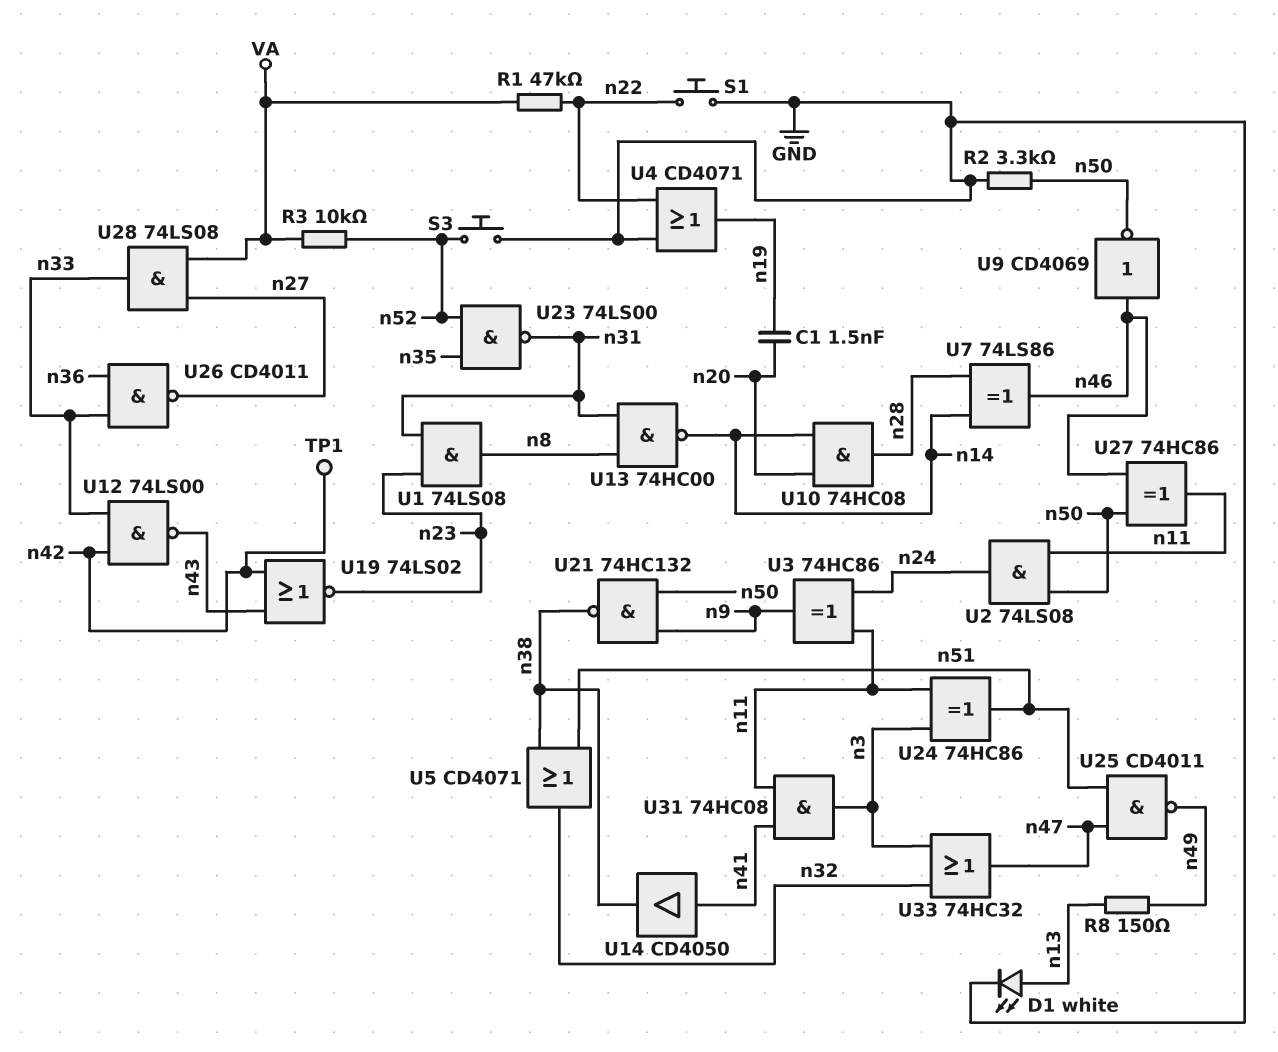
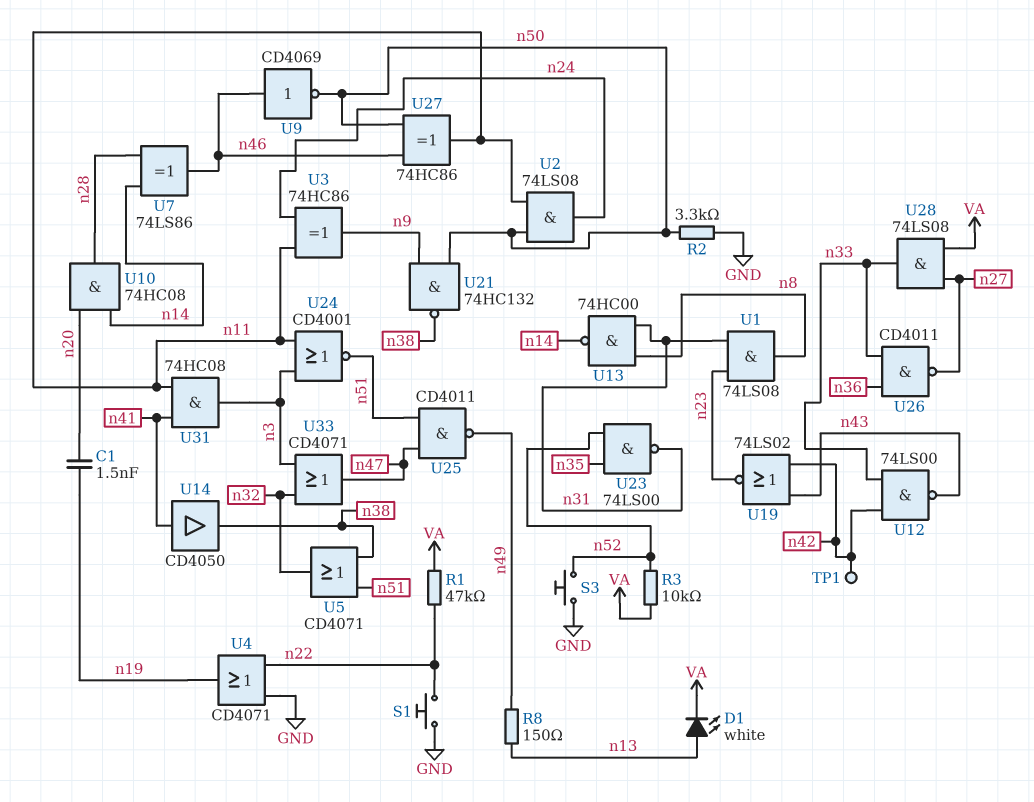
D1: LED white (A n13, K GND) -> LED white (A n13, K VA)
U24: XOR 74HC86 (in n3, in n11, out n51) -> NOR CD4001 (in n3, in n11, out n51)
U33: OR 74HC32 (in n3, in n32, out n47) -> OR CD4071 (in n3, in n32, out n47)

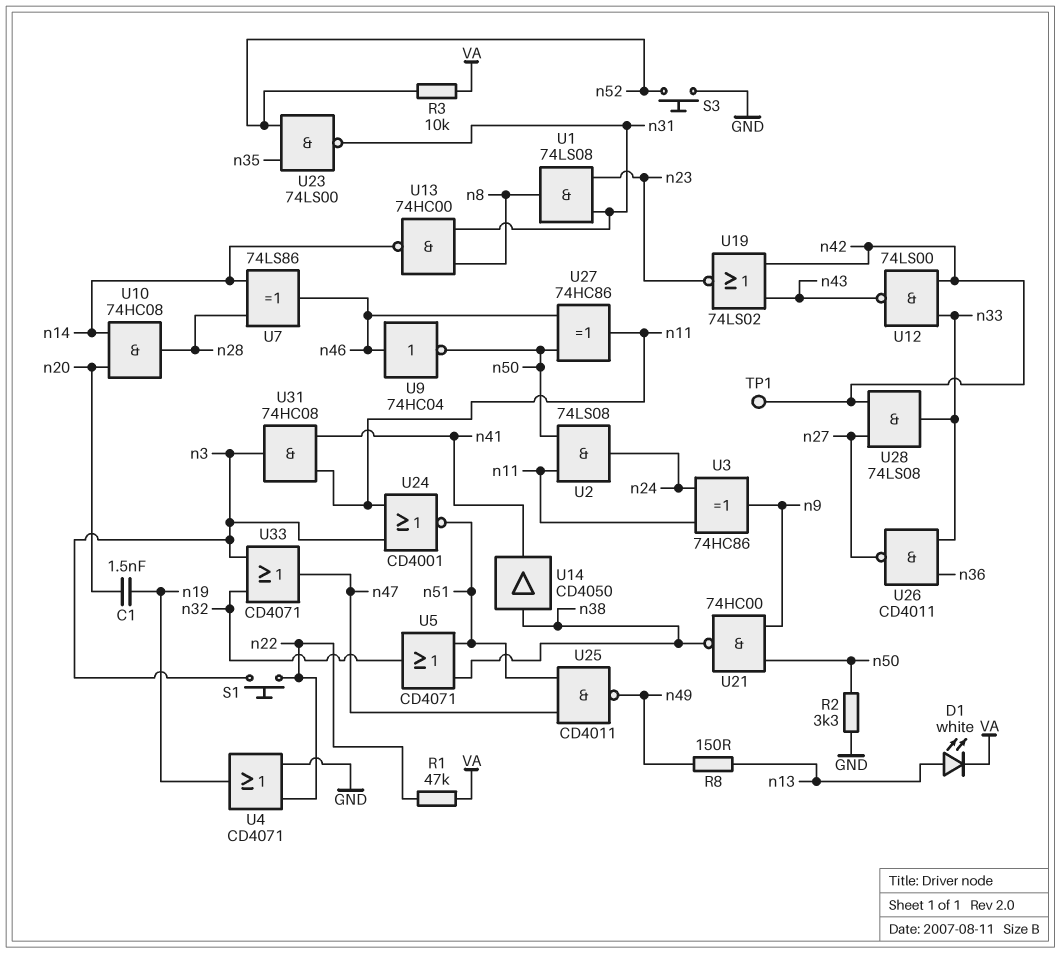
S1: button (GND, n22) -> button (n3, n22)
U9: NOT CD4069 (in n46, out n50) -> NOT 74HC04 (in n46, out n50)
U14: buffer CD4050 (in n41, out n38) -> buffer CD4050 (in n38, out n41)
U21: NAND 74HC132 (in n9, in n50, out n38) -> NAND 74HC00 (in n9, in n50, out n38)
U28: AND 74LS08 (in VA, in n27, out n33) -> AND 74LS08 (in n27, in n42, out n33)

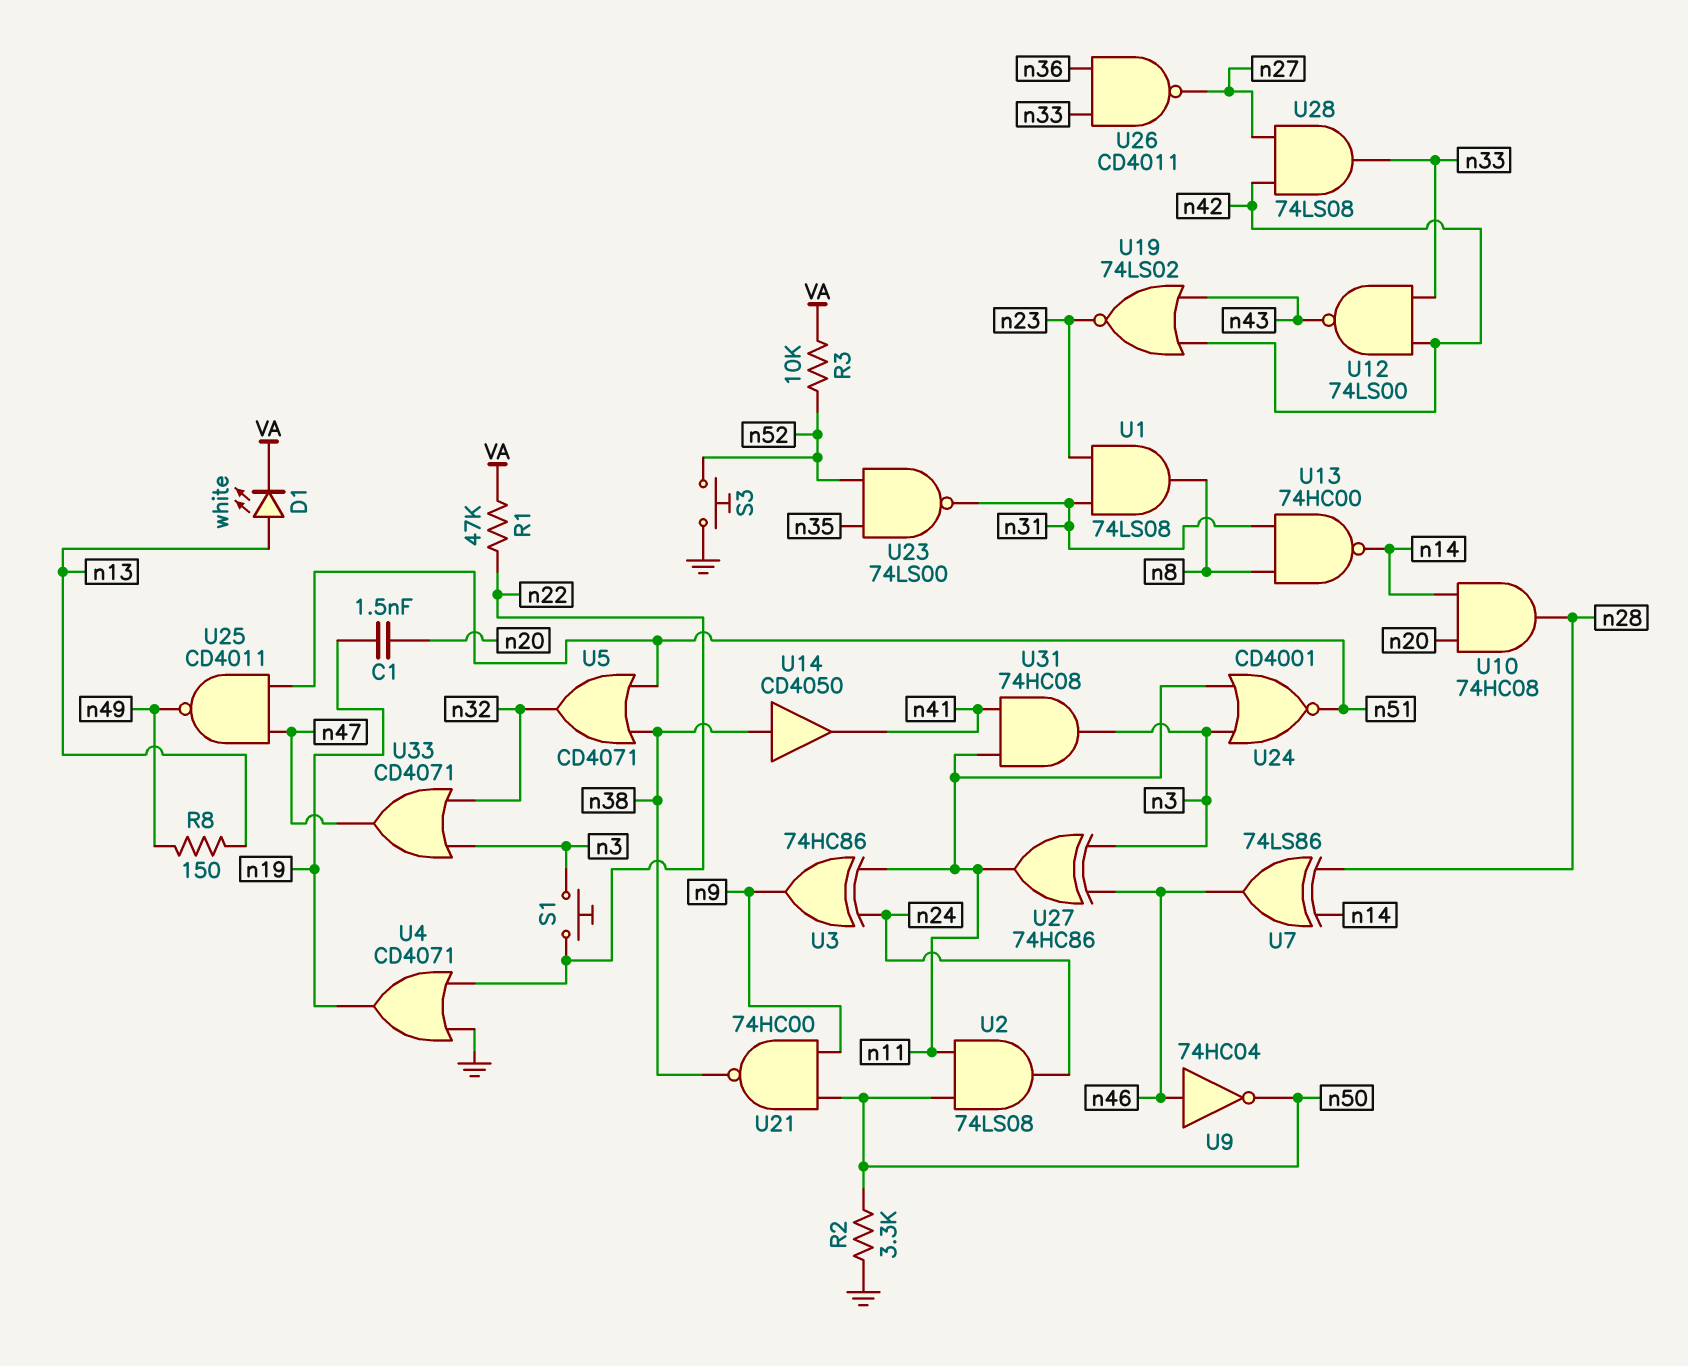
TP1: test point (n42) -> none
U27: XOR 74HC86 (in n46, in n50, out n11) -> XOR 74HC86 (in n3, in n46, out n11)

